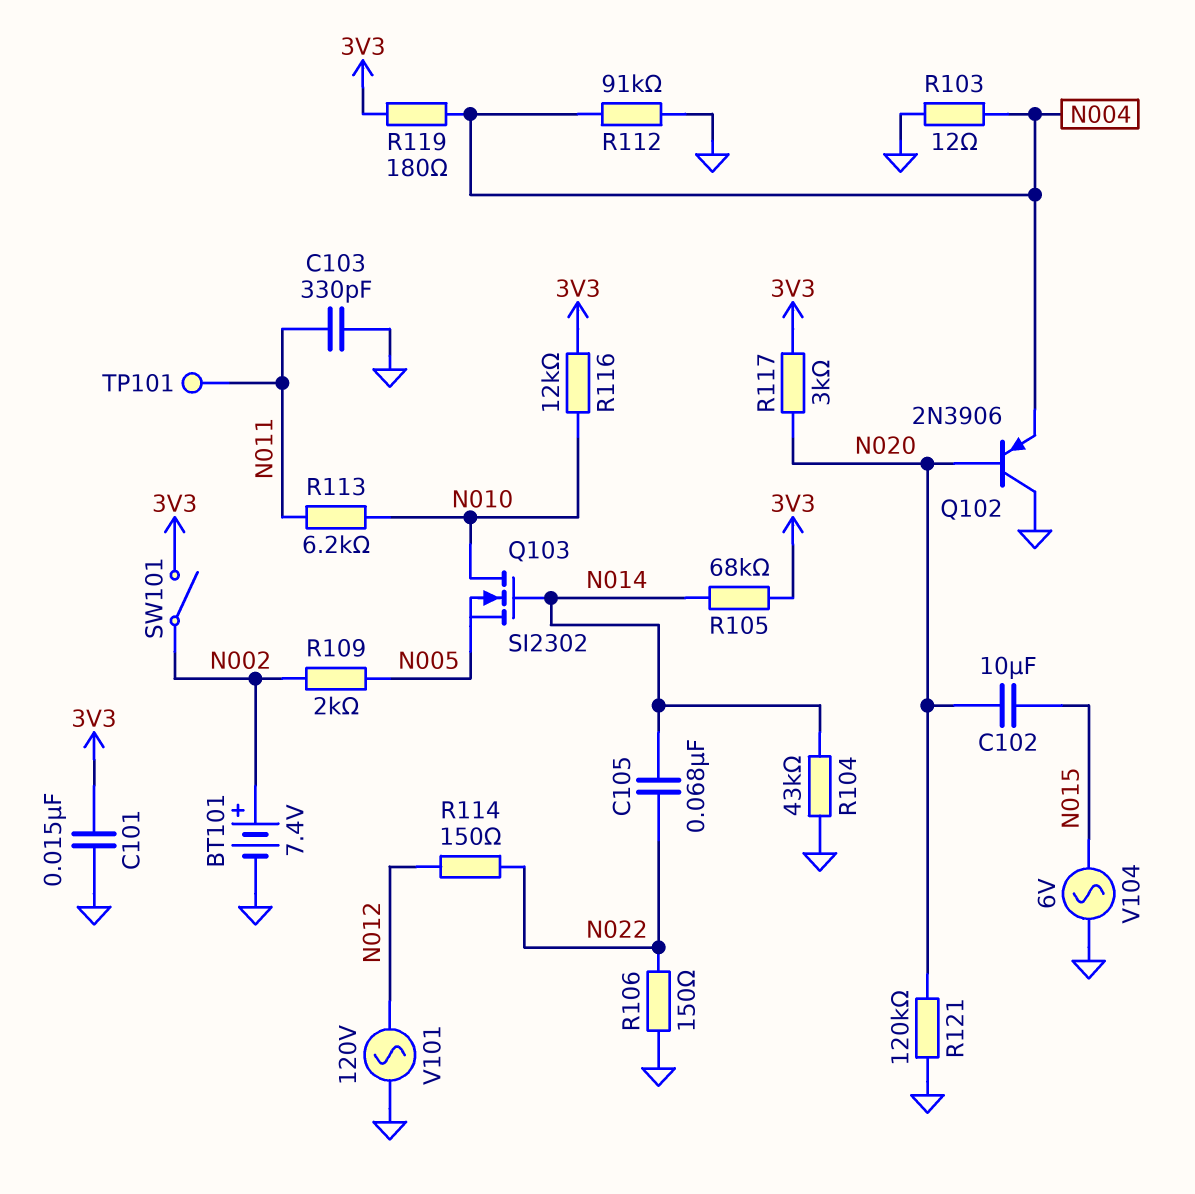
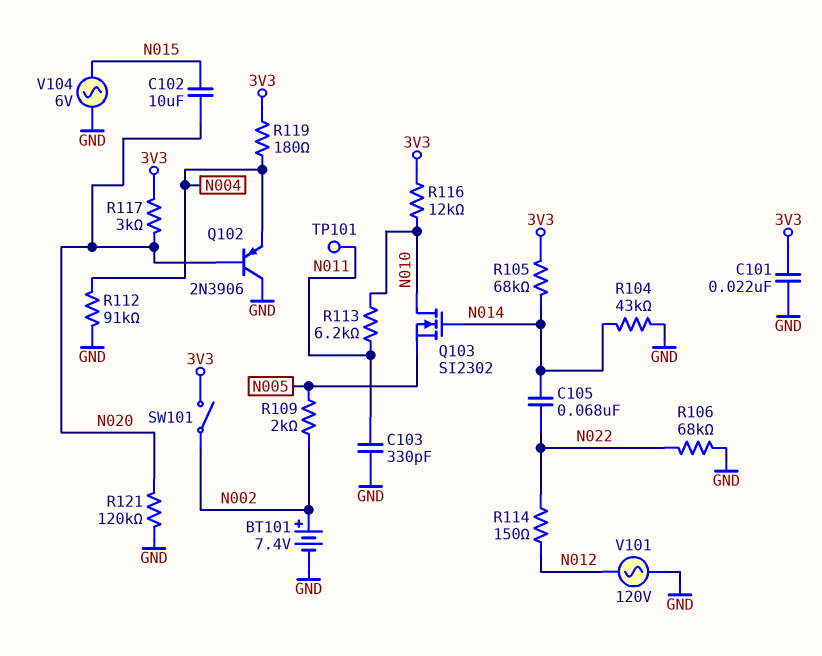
C101: 15nF (3V3, GND) -> 22nF (3V3, GND)
R103: 12 (GND, N004) -> none
R106: 150 (GND, N022) -> 68k (GND, N022)

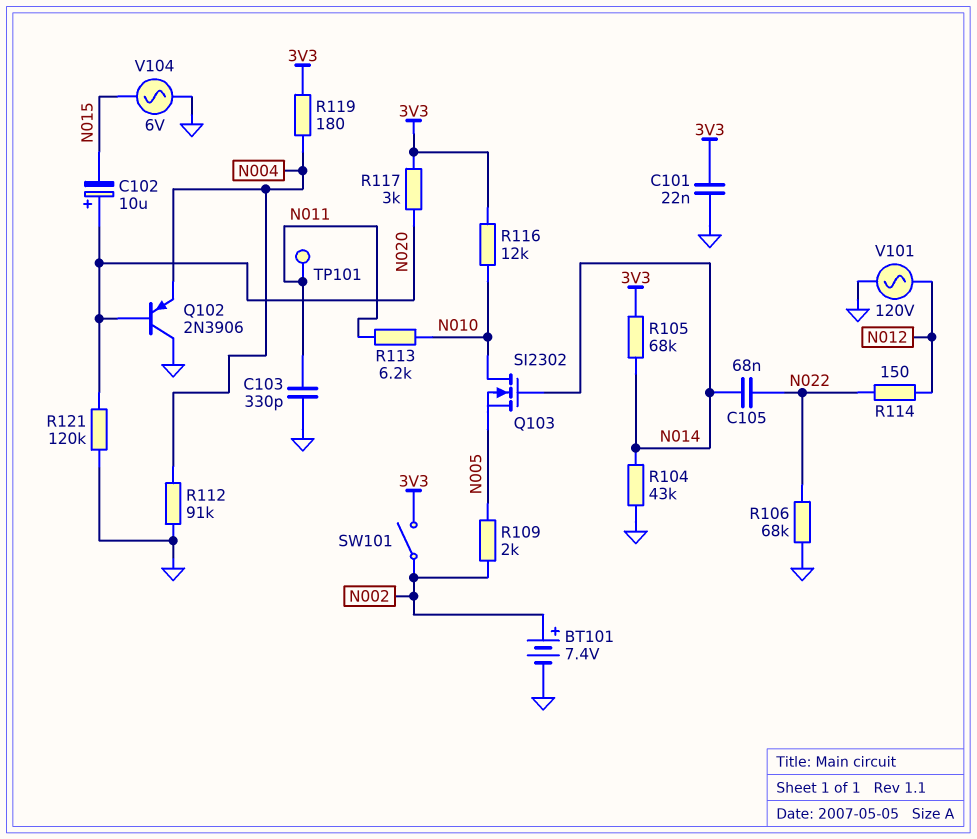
C102: 10uF (N015, N020) -> 10uF (plus N020, minus N015)

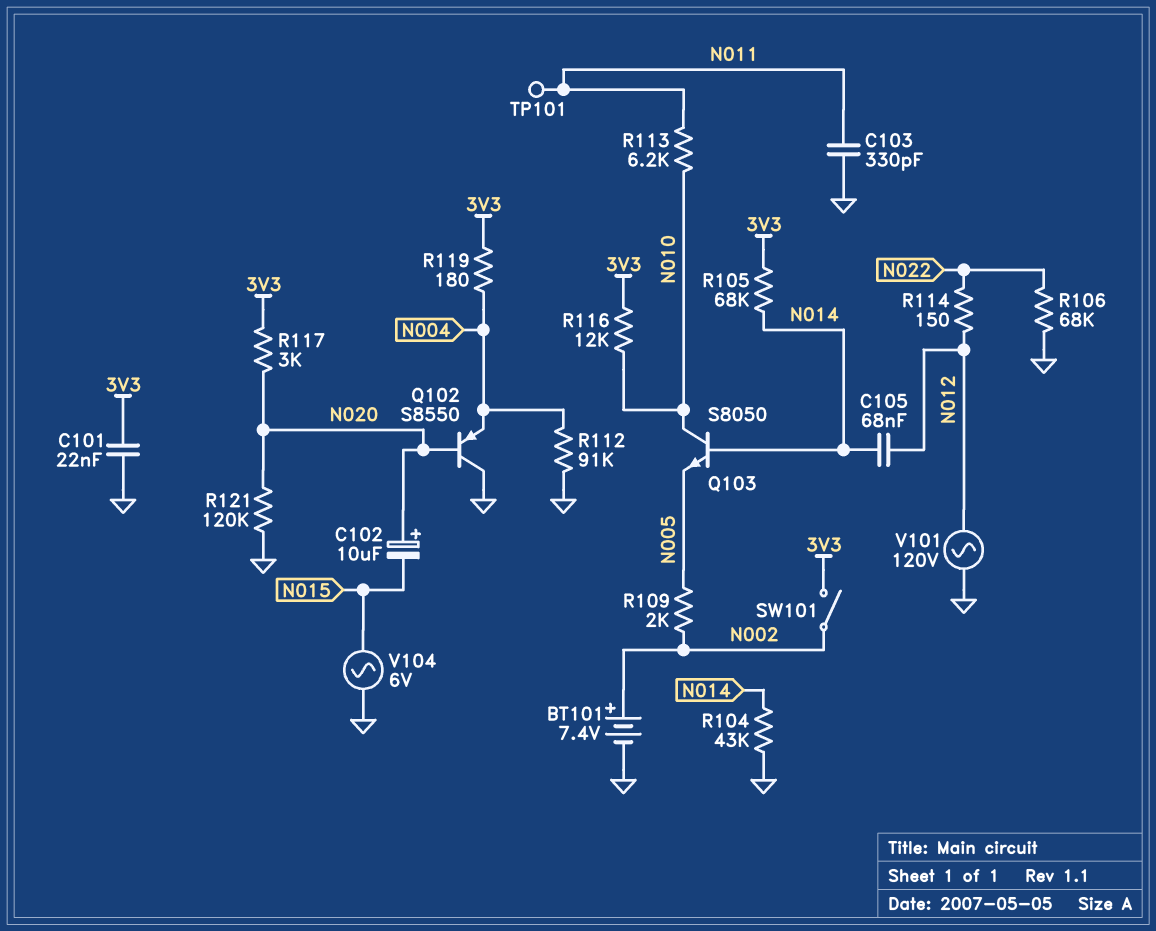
C105: 68nF (N014, N022) -> 68nF (N012, N014)
Q102: PNP 2N3906 (B N020, C GND, E N004) -> PNP S8550 (B N020, C GND, E N004)
Q103: NMOS SI2302 (G N014, D N010, S N005) -> NPN S8050 (B N014, C N010, E N005)

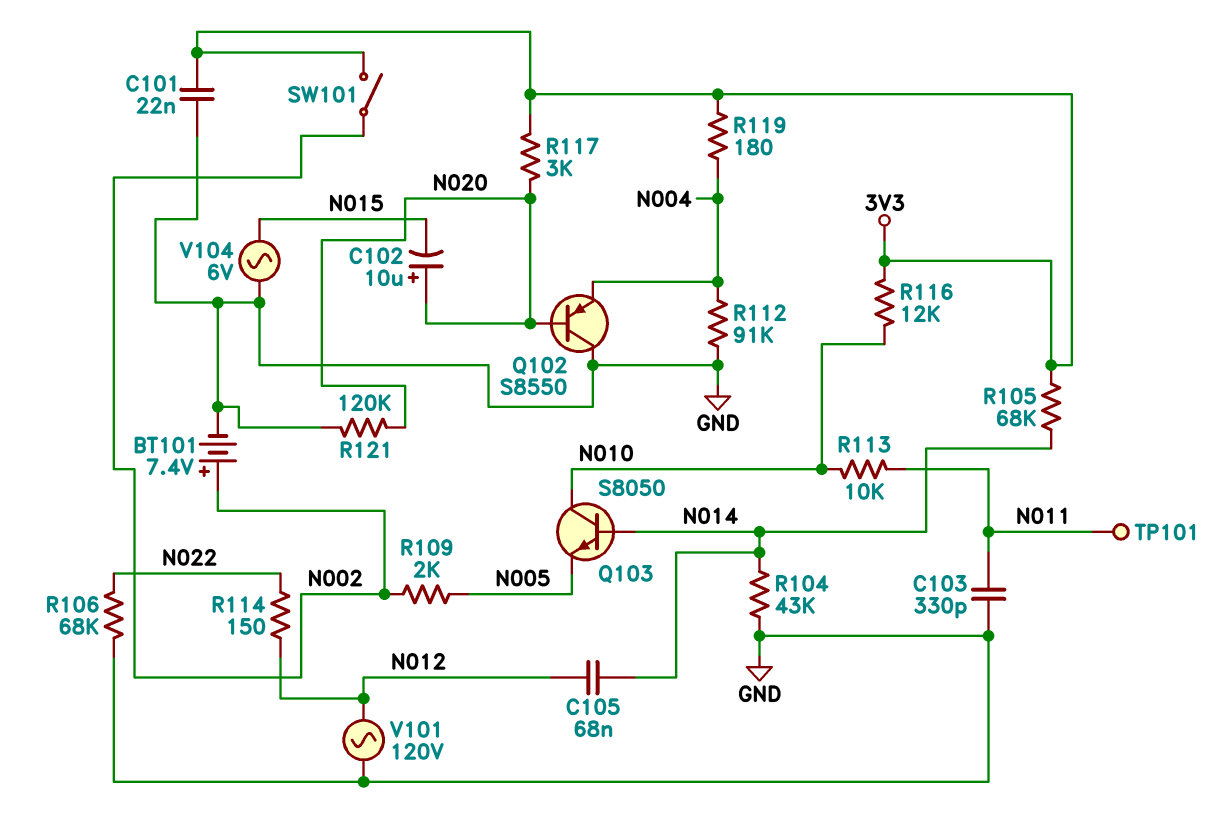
R113: 6.2k (N010, N011) -> 10k (N010, N011)

